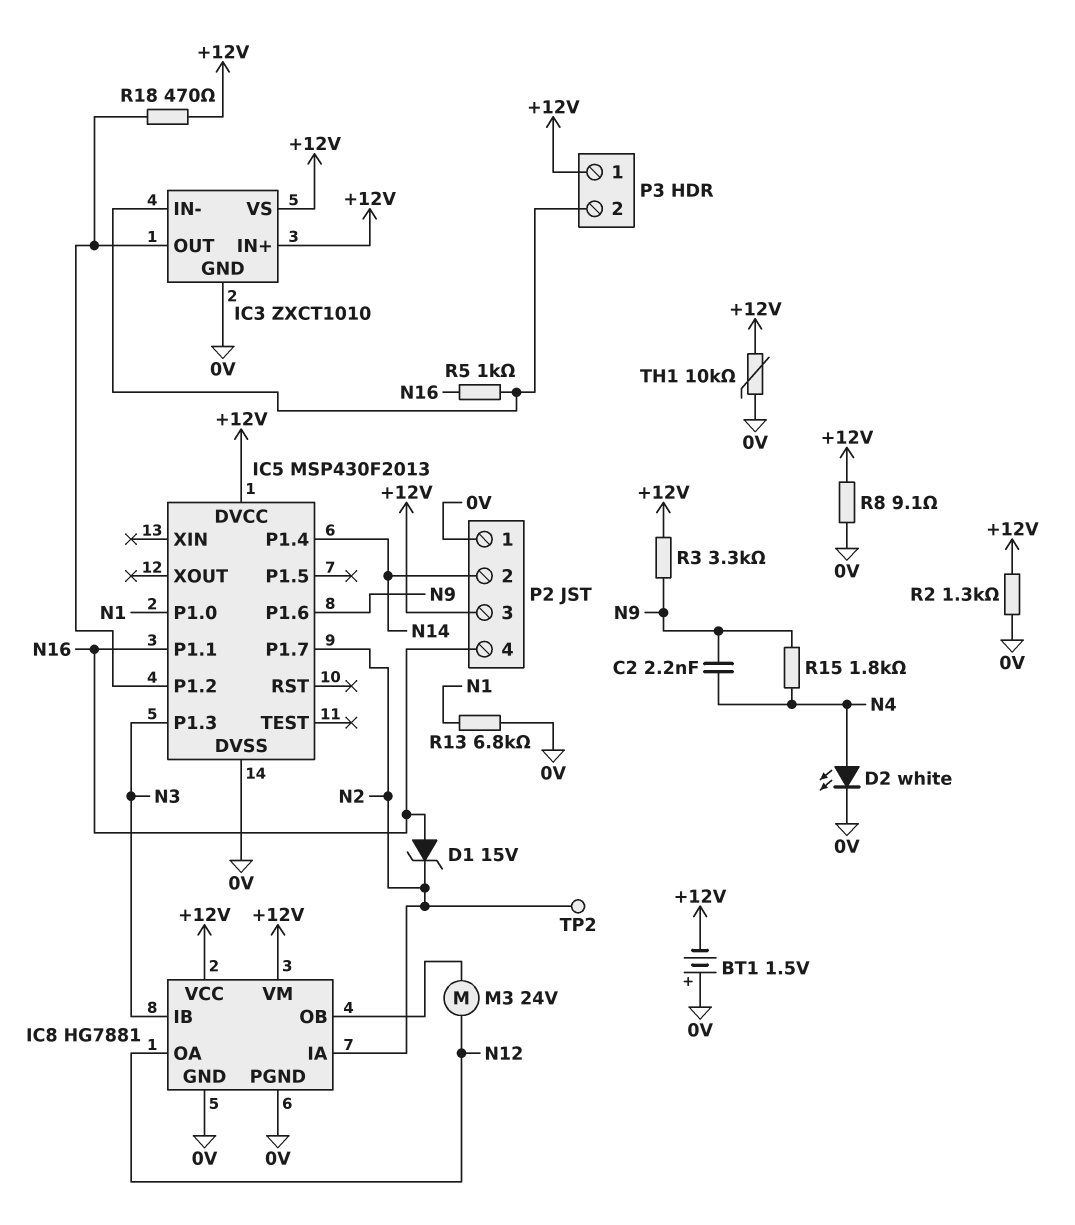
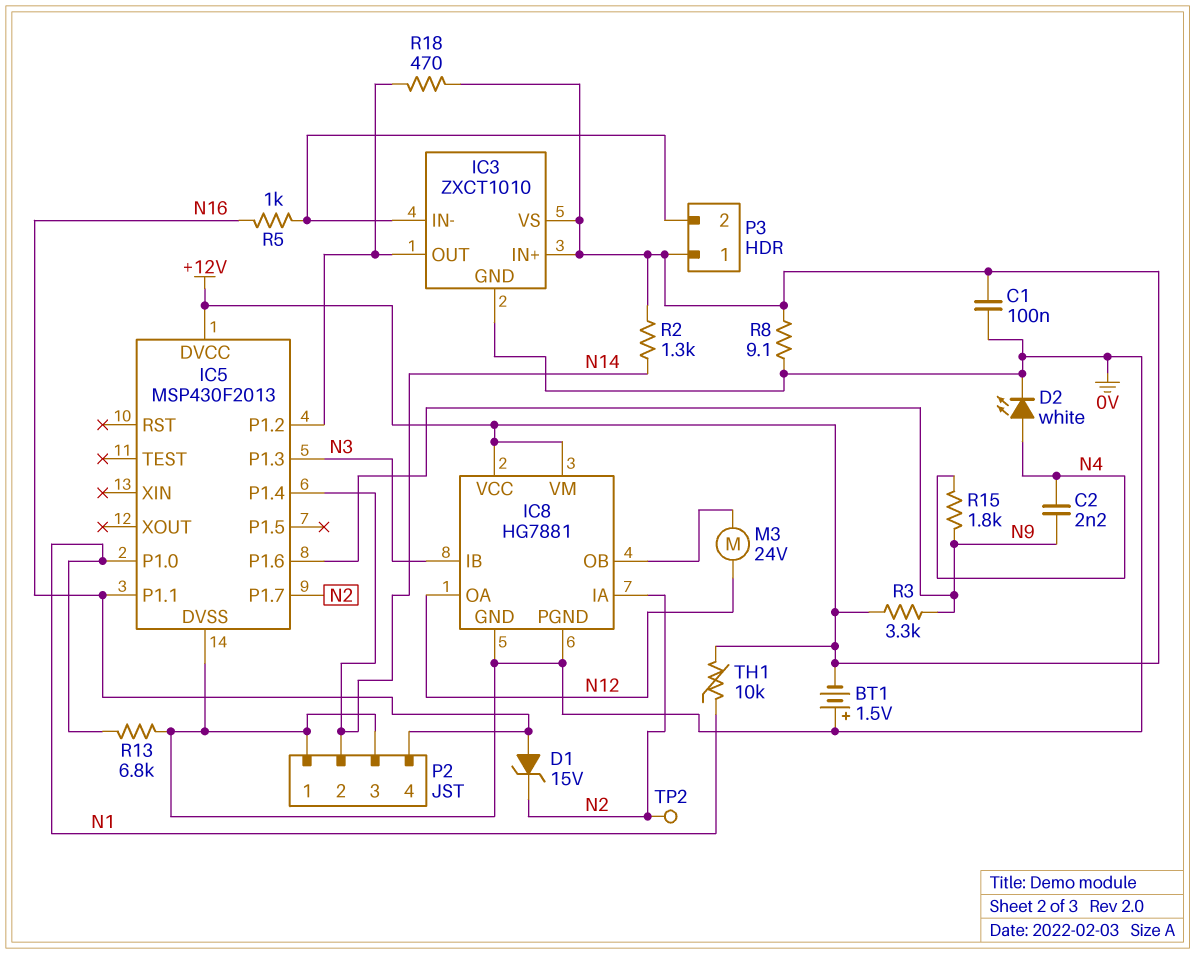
C1: none -> 100nF (+12V, 0V)
P2 pin 3: +12V -> 0V
R2: 1.3k (+12V, 0V) -> 1.3k (+12V, N14)
TH1: 10k (+12V, 0V) -> 10k (+12V, N1)

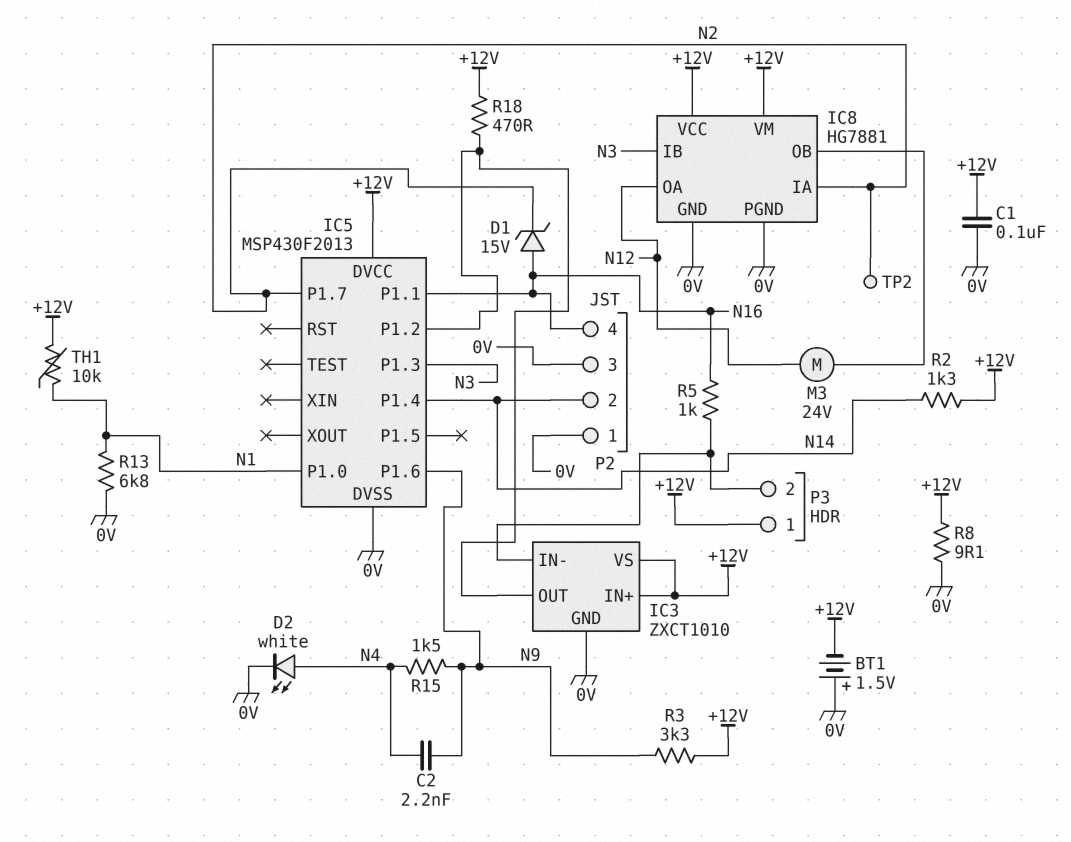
R15: 1.8k (N4, N9) -> 1.5k (N4, N9)

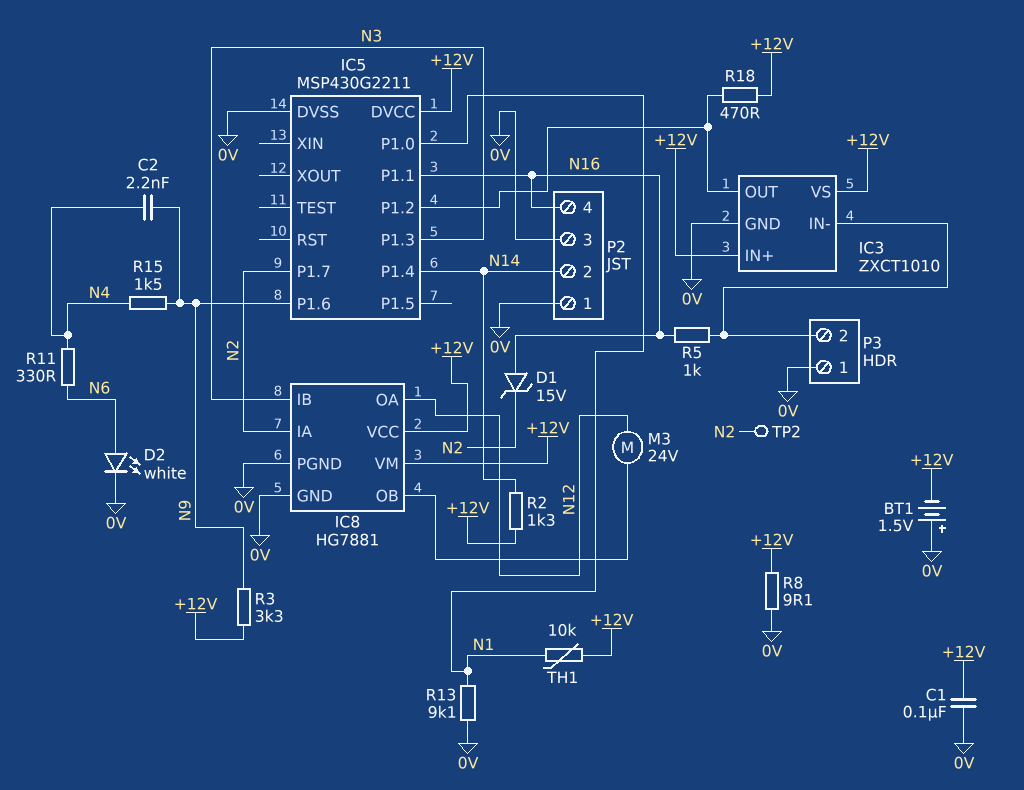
D2: LED white (A N4, K 0V) -> LED white (A N6, K 0V)
IC5: MSP430F2013 -> MSP430G2211
P3 pin 1: +12V -> 0V
R11: none -> 330 (N4, N6)
R13: 6.8k (0V, N1) -> 9.1k (0V, N1)

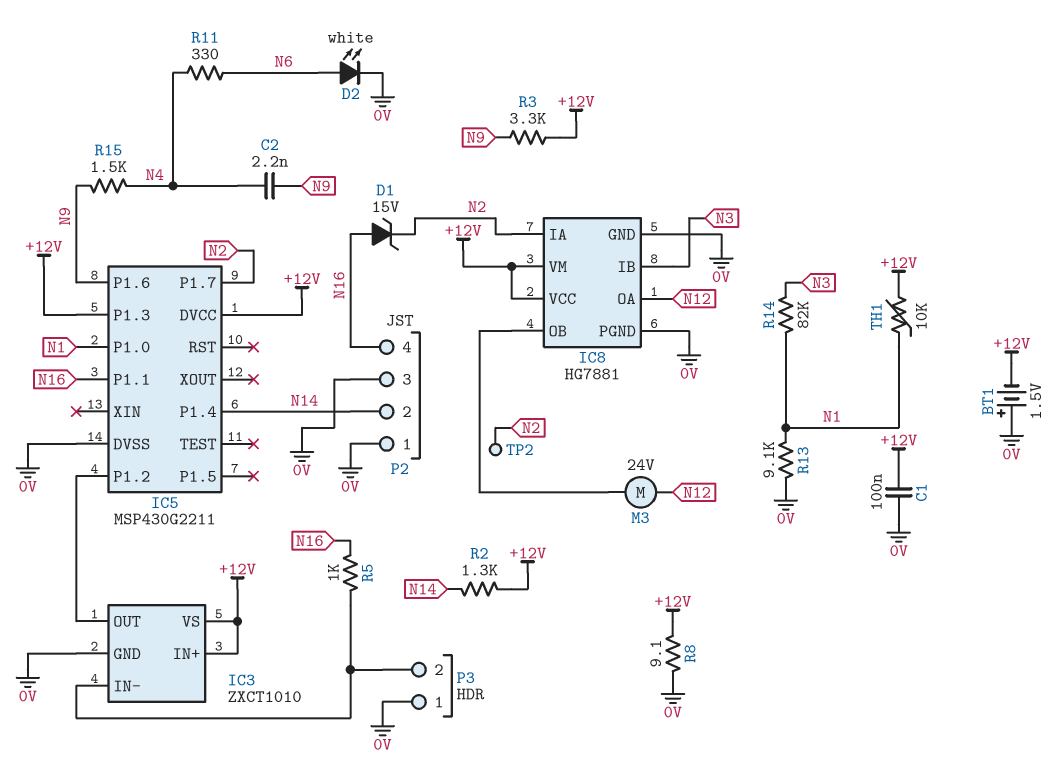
IC5 pin P1.3: N3 -> +12V
R14: none -> 82k (N1, N3)
R18: 470 (+12V, IC3/OUT) -> none

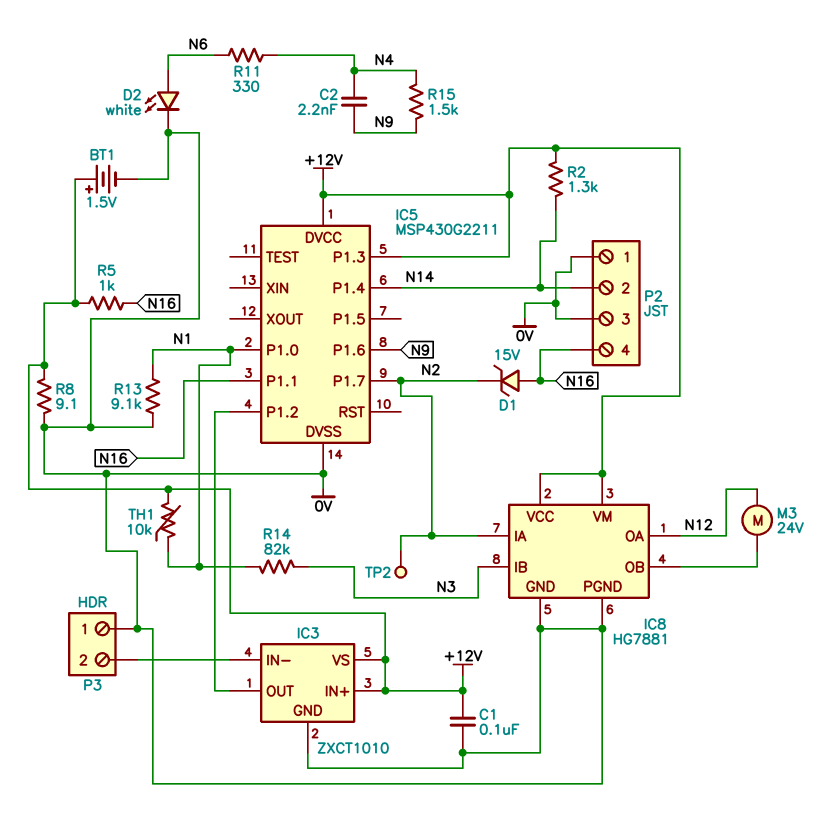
BT1: 1.5V (plus 0V, minus +12V) -> 1.5V (plus +12V, minus 0V)
R3: 3.3k (+12V, N9) -> none
R5: 1k (IC3/IN-, N16) -> 1k (+12V, N16)

